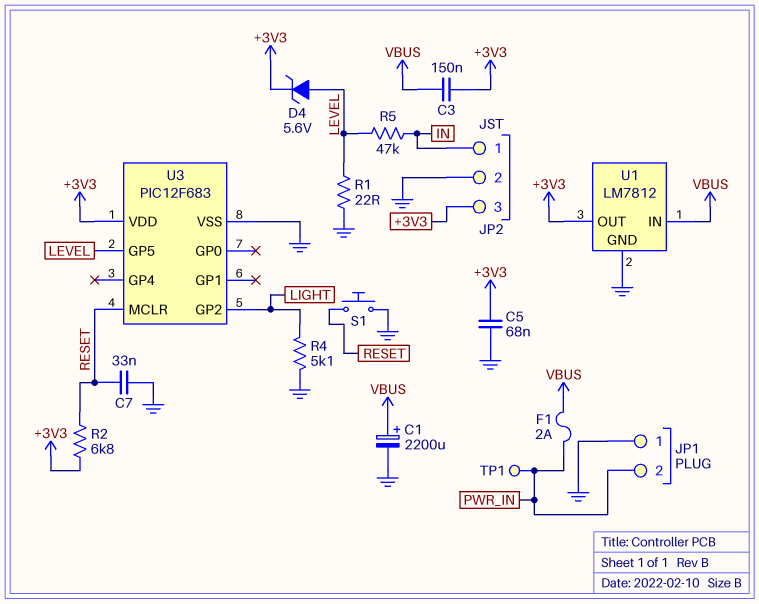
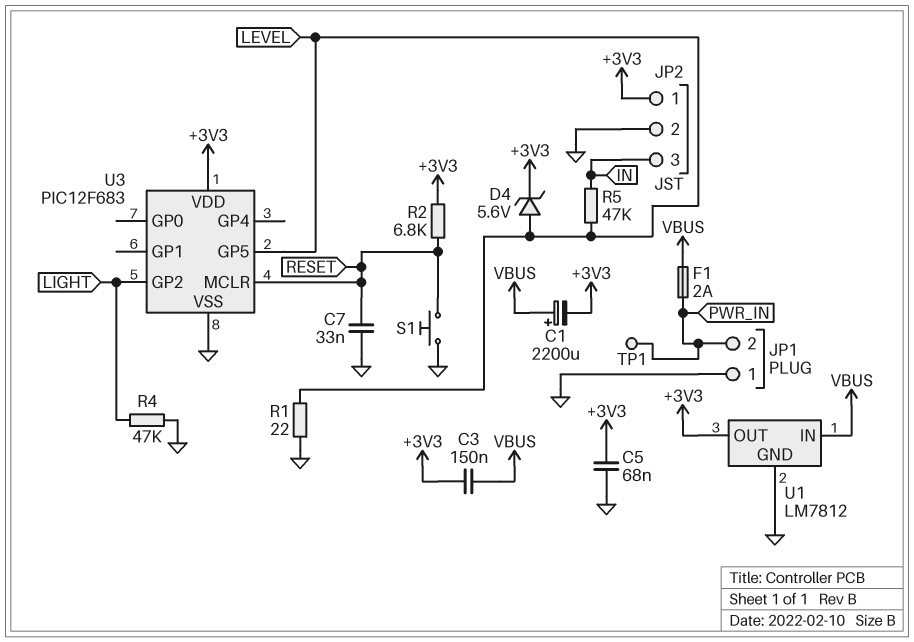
C1: 2200uF (plus VBUS, minus GND) -> 2200uF (plus VBUS, minus +3V3)
JP2 pin 1: IN -> +3V3
JP2 pin 3: +3V3 -> IN
R4: 5.1k (GND, LIGHT) -> 47k (GND, LIGHT)

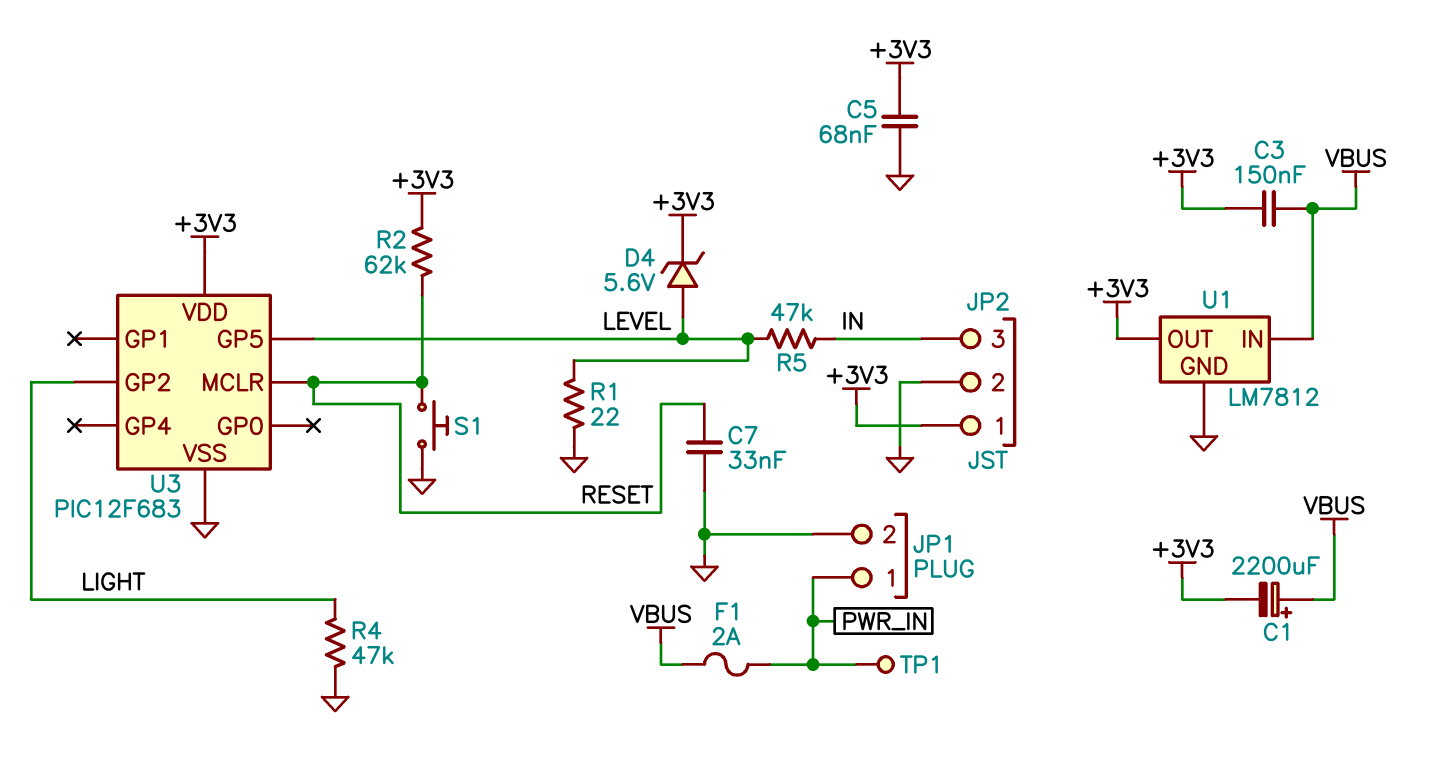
JP1 pin 1: GND -> PWR_IN
JP1 pin 2: PWR_IN -> GND
R2: 6.8k (+3V3, RESET) -> 62k (+3V3, RESET)

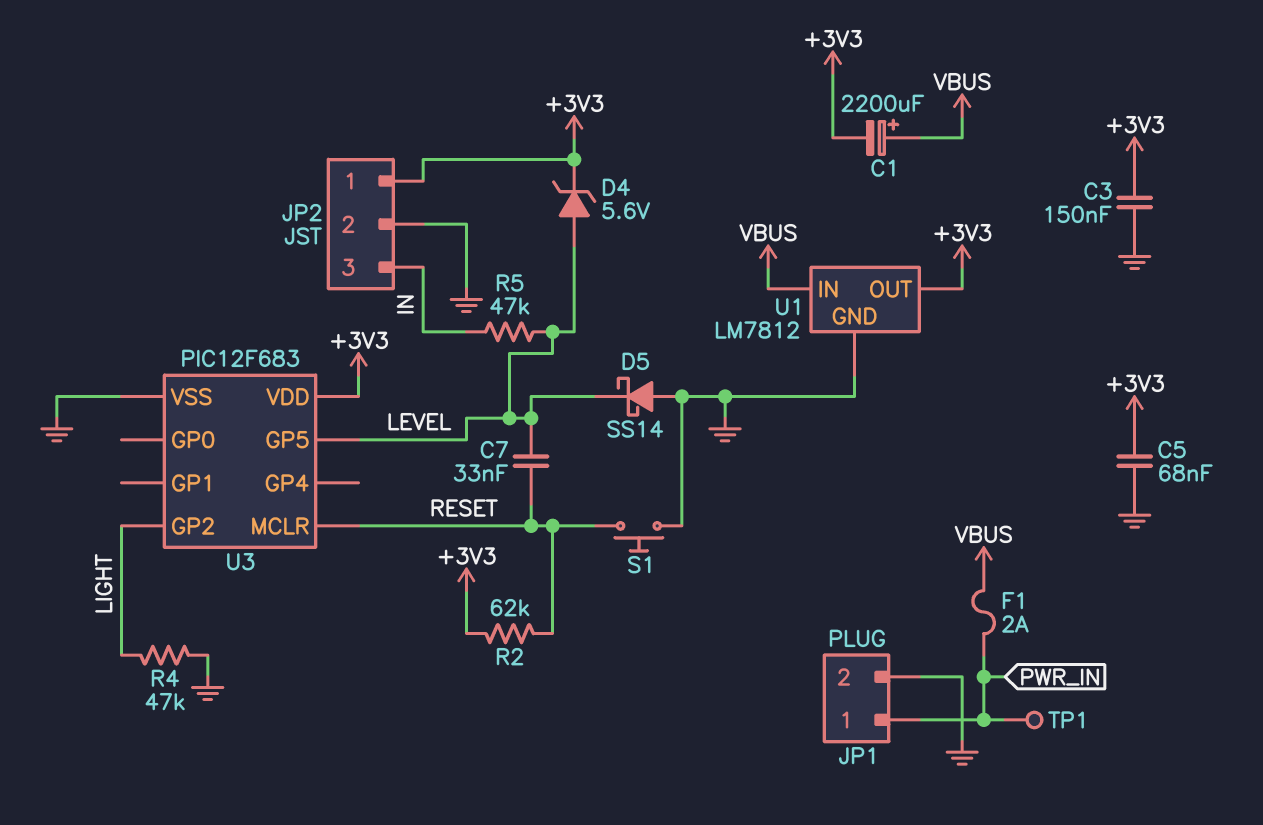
C3: 150nF (+3V3, VBUS) -> 150nF (+3V3, GND)
C7: 33nF (GND, RESET) -> 33nF (LEVEL, RESET)
D5: none -> schottky SS14 (A GND, K LEVEL)
R1: 22 (GND, LEVEL) -> none

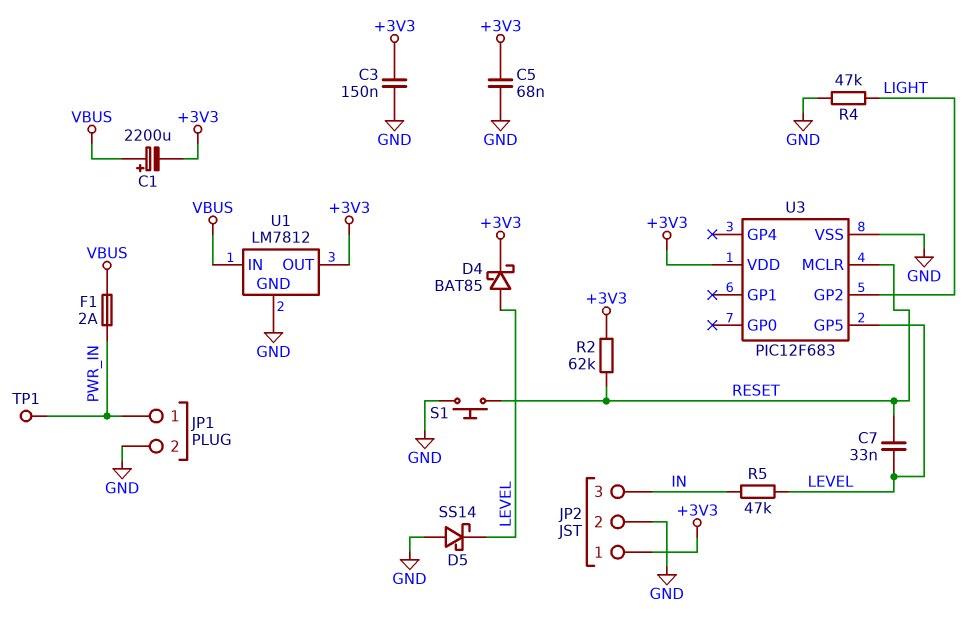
D4: zener 5.6V (A LEVEL, K +3V3) -> schottky BAT85 (A LEVEL, K +3V3)

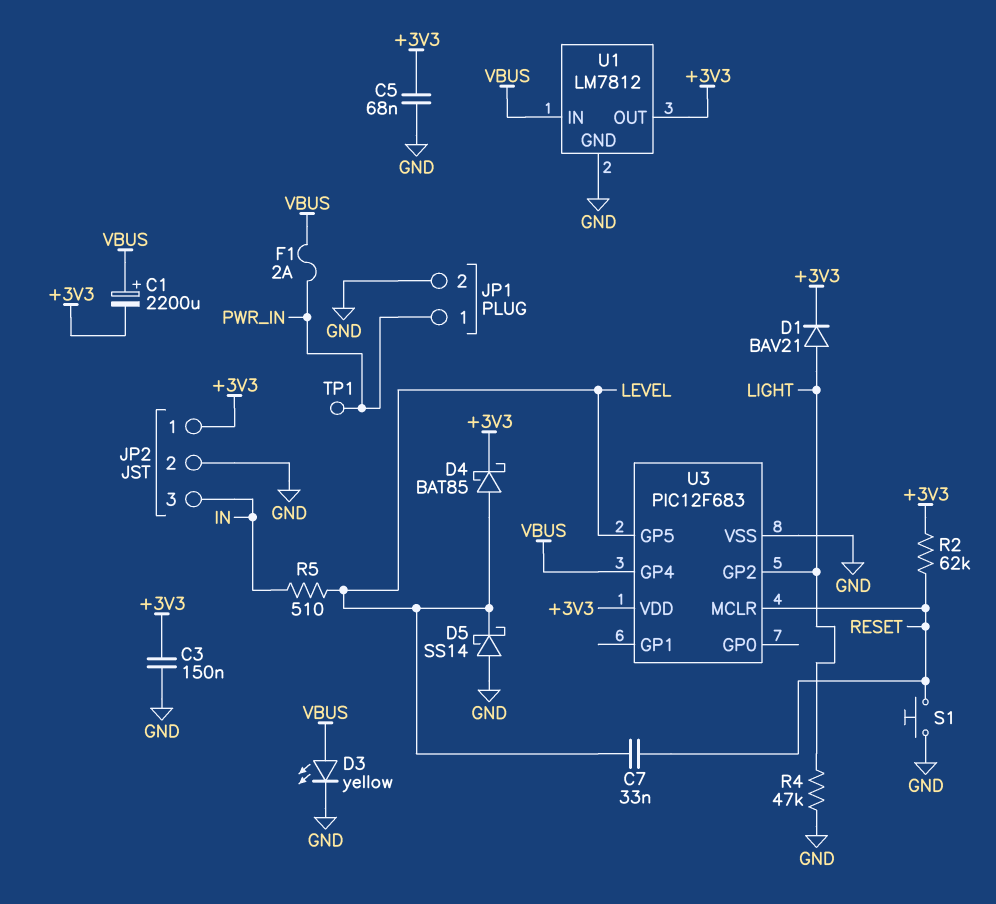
D1: none -> diode BAV21 (A LIGHT, K +3V3)
D3: none -> LED yellow (A VBUS, K GND)
R5: 47k (IN, LEVEL) -> 510 (IN, LEVEL)
U3 pin GP4: none -> VBUS

